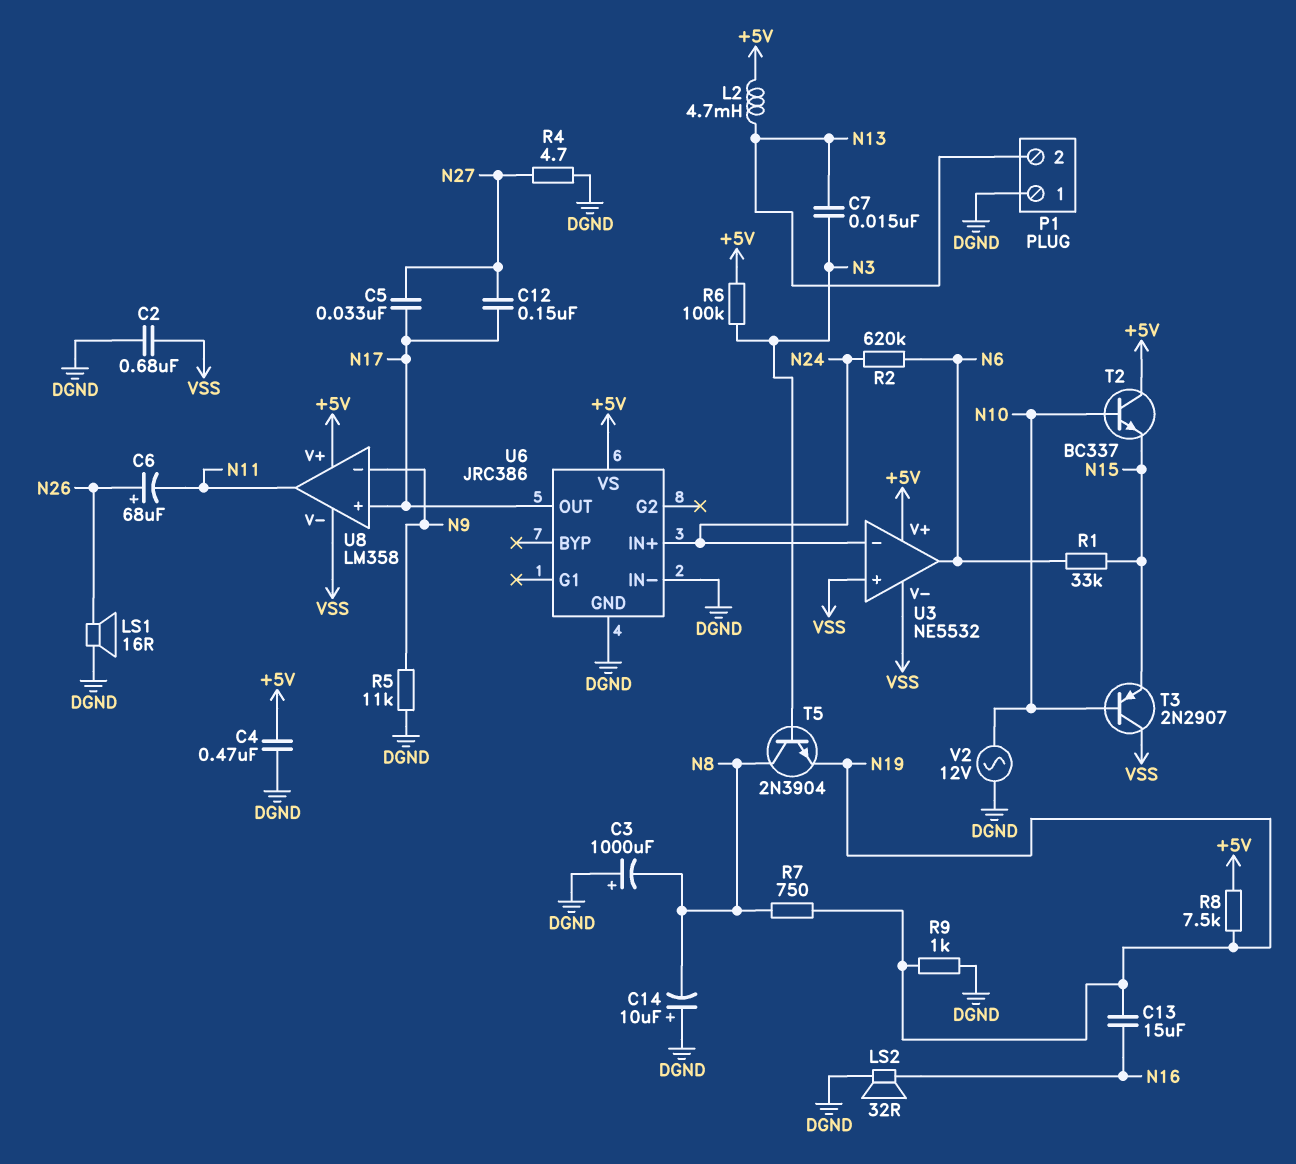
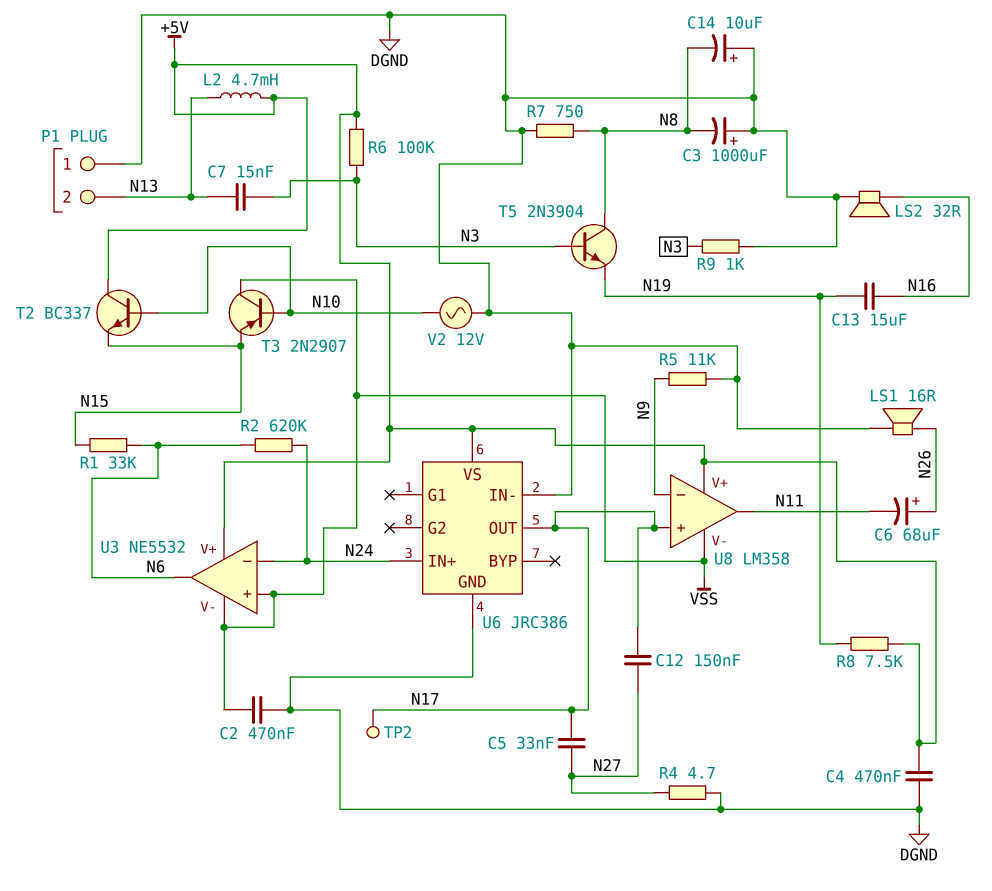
C2: 680nF (DGND, VSS) -> 470nF (DGND, VSS)
R7: 750 (N8, N19) -> 750 (DGND, N8)
R9: 1k (DGND, N19) -> 1k (DGND, N3)
TP2: none -> test point (N17)

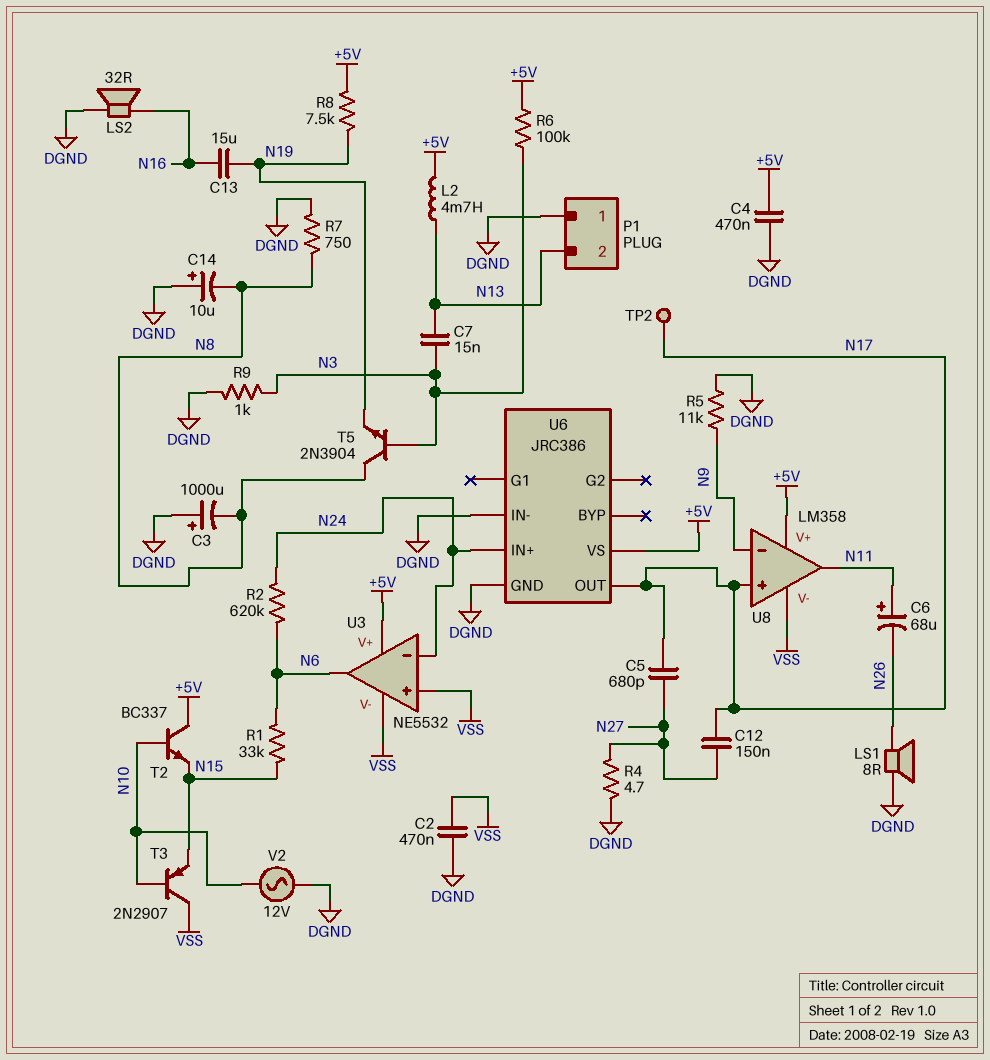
C5: 33nF (N17, N27) -> 680pF (N17, N27)
C6: 68uF (plus N26, minus N11) -> 68uF (plus N11, minus N26)
LS1: speaker 16R (DGND, N26) -> speaker 8R (DGND, N26)

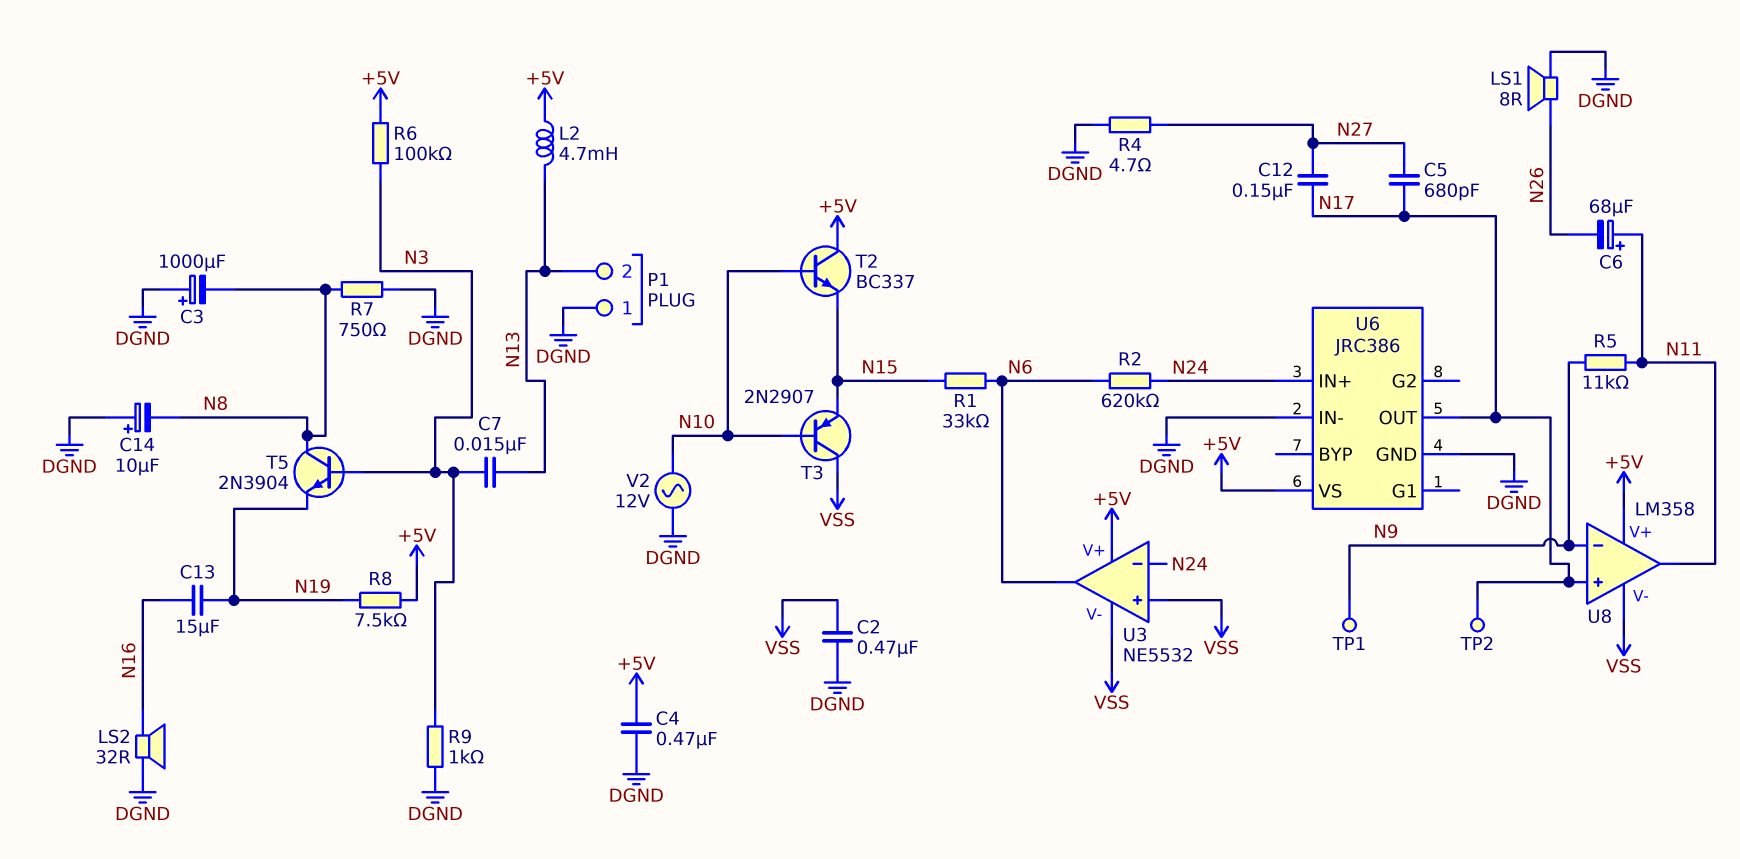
R5: 11k (DGND, N9) -> 11k (N9, N11)
TP1: none -> test point (N9)

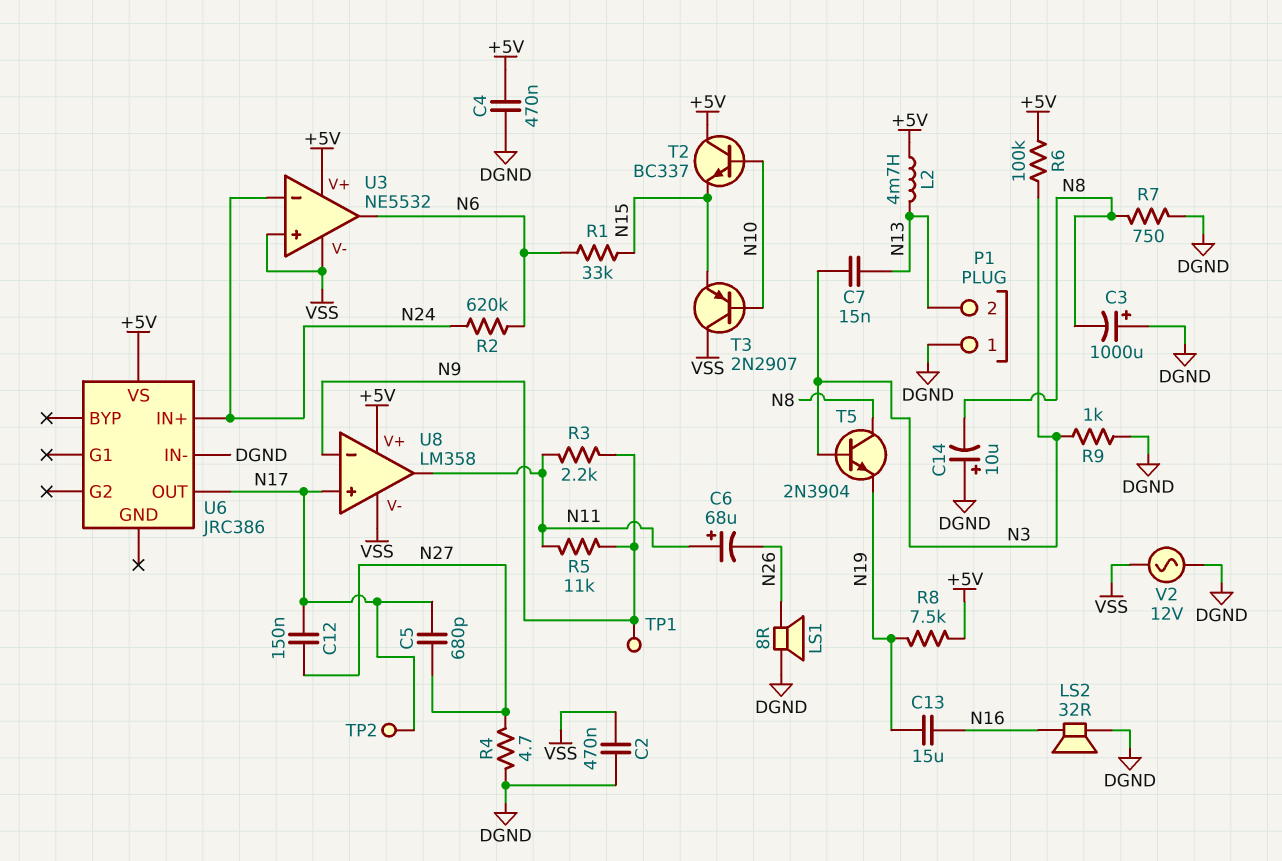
R3: none -> 2.2k (N9, N11)
U6 pin GND: DGND -> none
V2: AC 12V (DGND, N10) -> AC 12V (DGND, VSS)

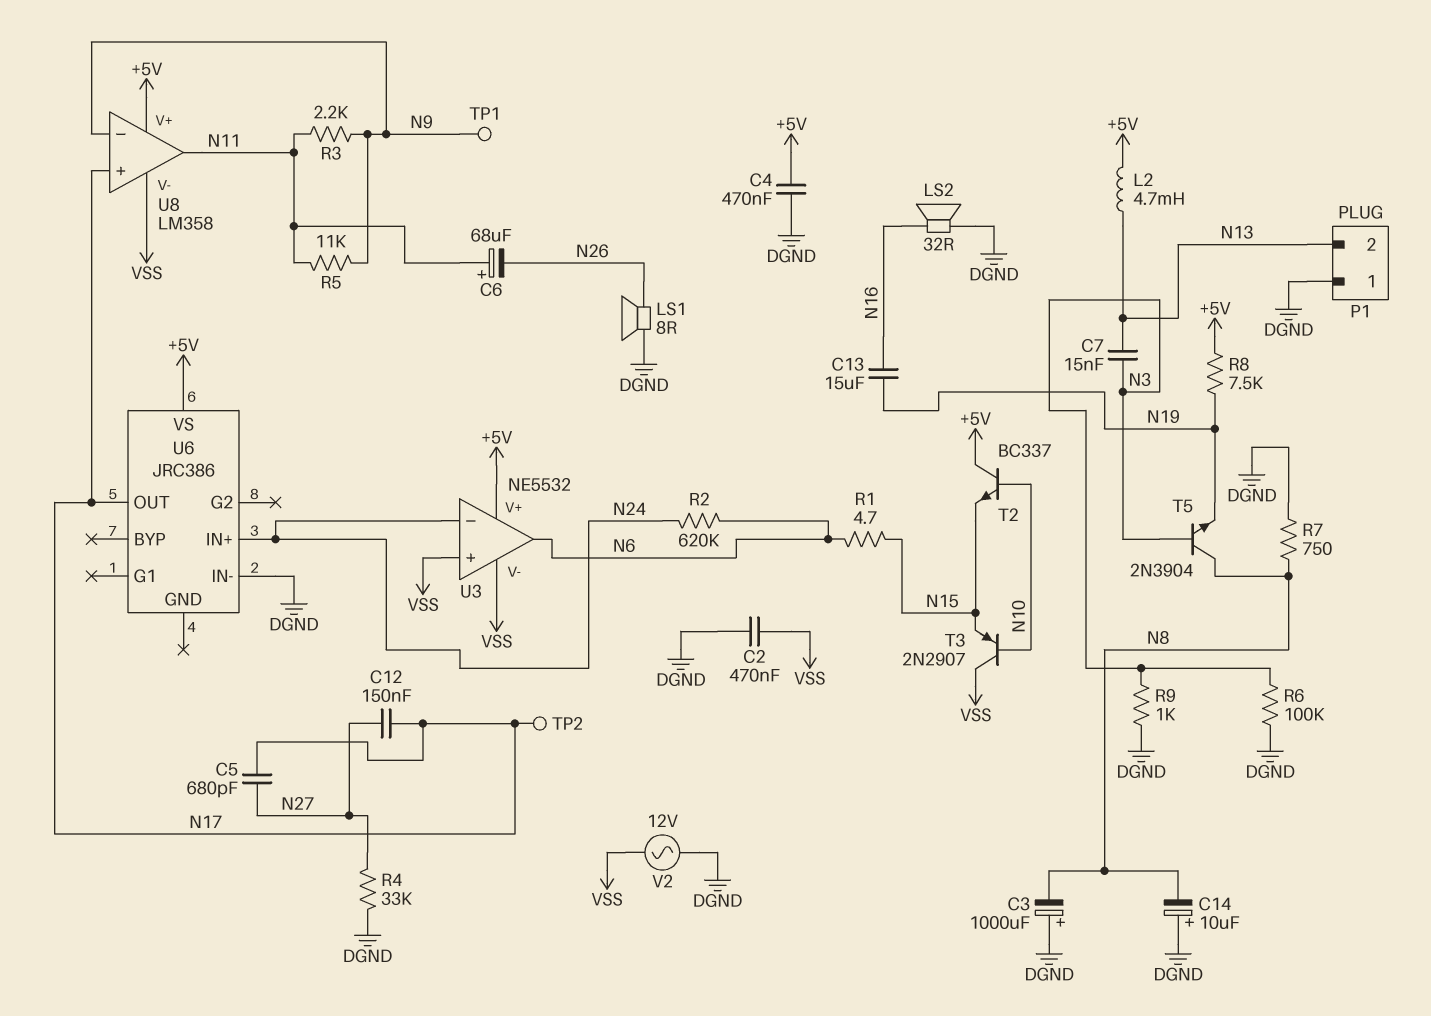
R1: 33k (N6, N15) -> 4.7 (N6, N15)
R4: 4.7 (DGND, N27) -> 33k (DGND, N27)
R6: 100k (+5V, N3) -> 100k (DGND, N3)

